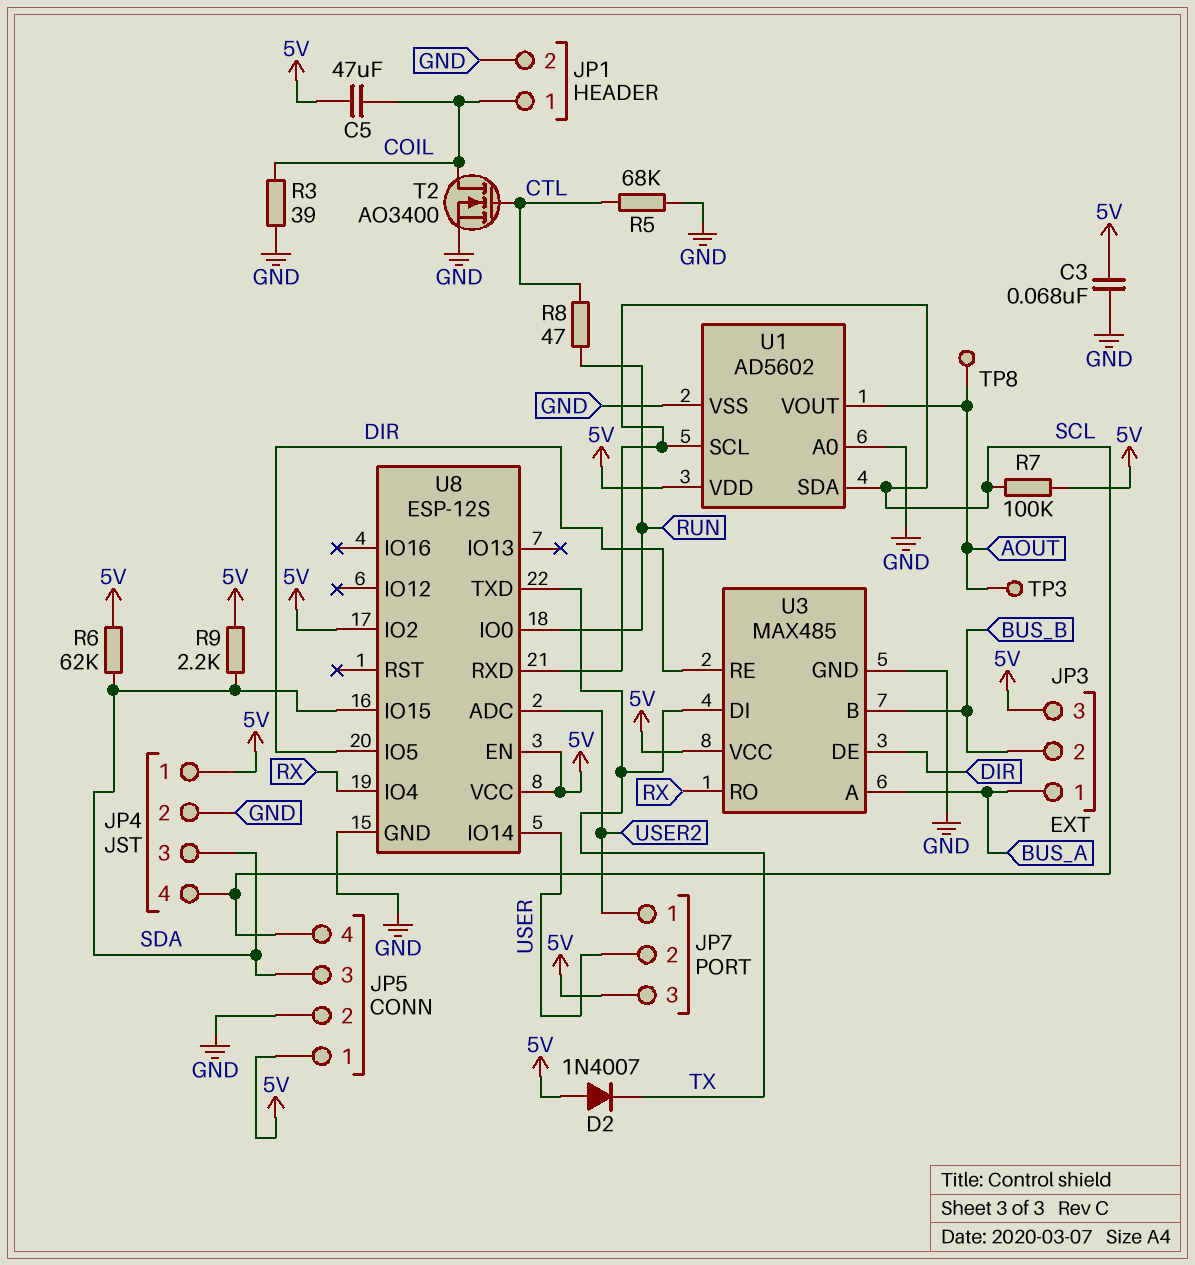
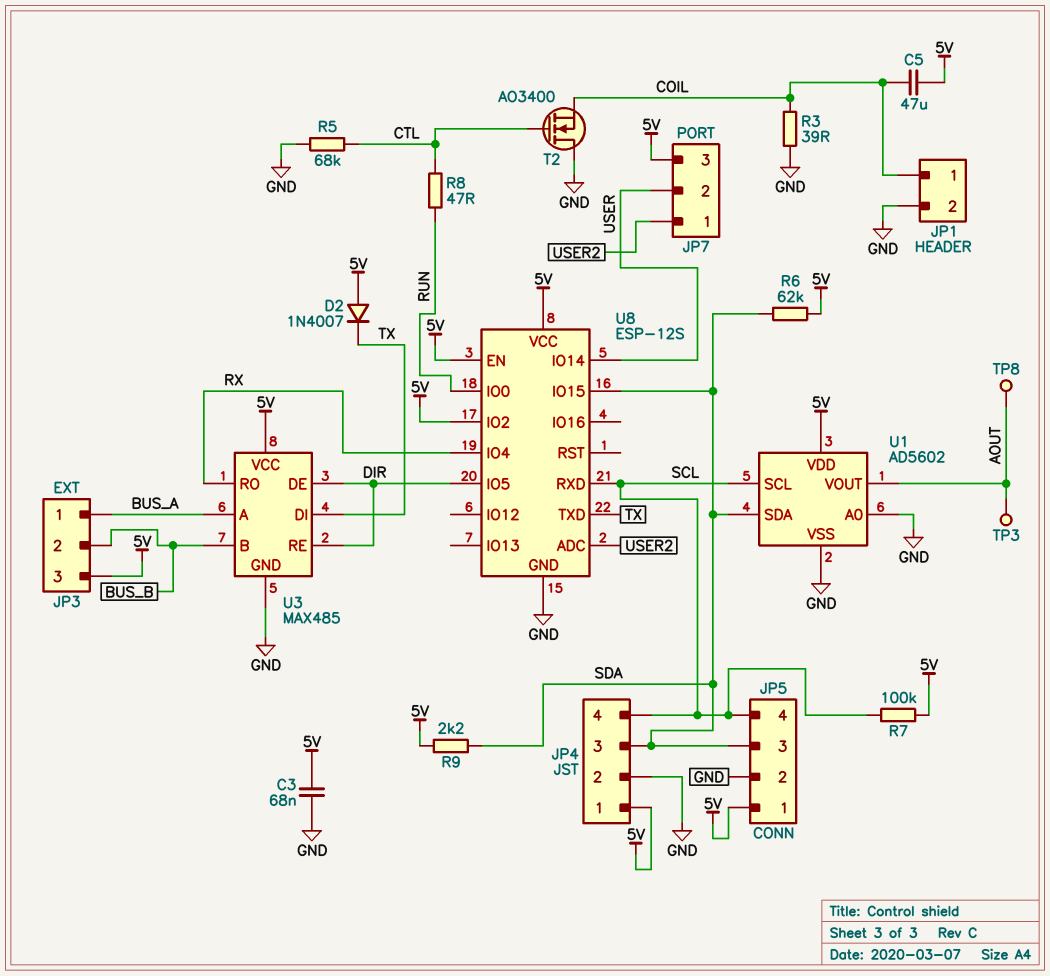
T2: NMOS AO3400 (G CTL, D COIL, S GND) -> NMOS AO3400 (G CTL, D GND, S COIL)
U1 pin SDA: SCL -> SDA

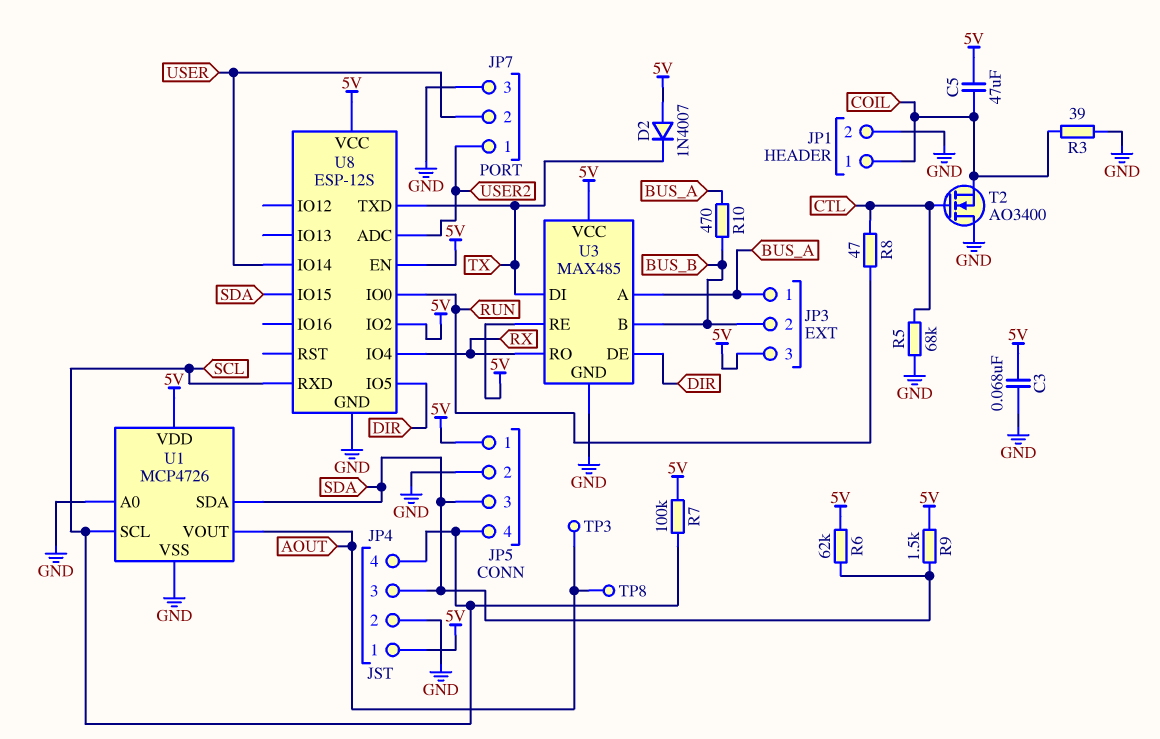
JP7 pin 3: 5V -> GND
R9: 2.2k (5V, SDA) -> 1.5k (5V, SDA)
R10: none -> 470 (BUS_A, BUS_B)
U1: AD5602 -> MCP4726
U3 pin RE: DIR -> 5V

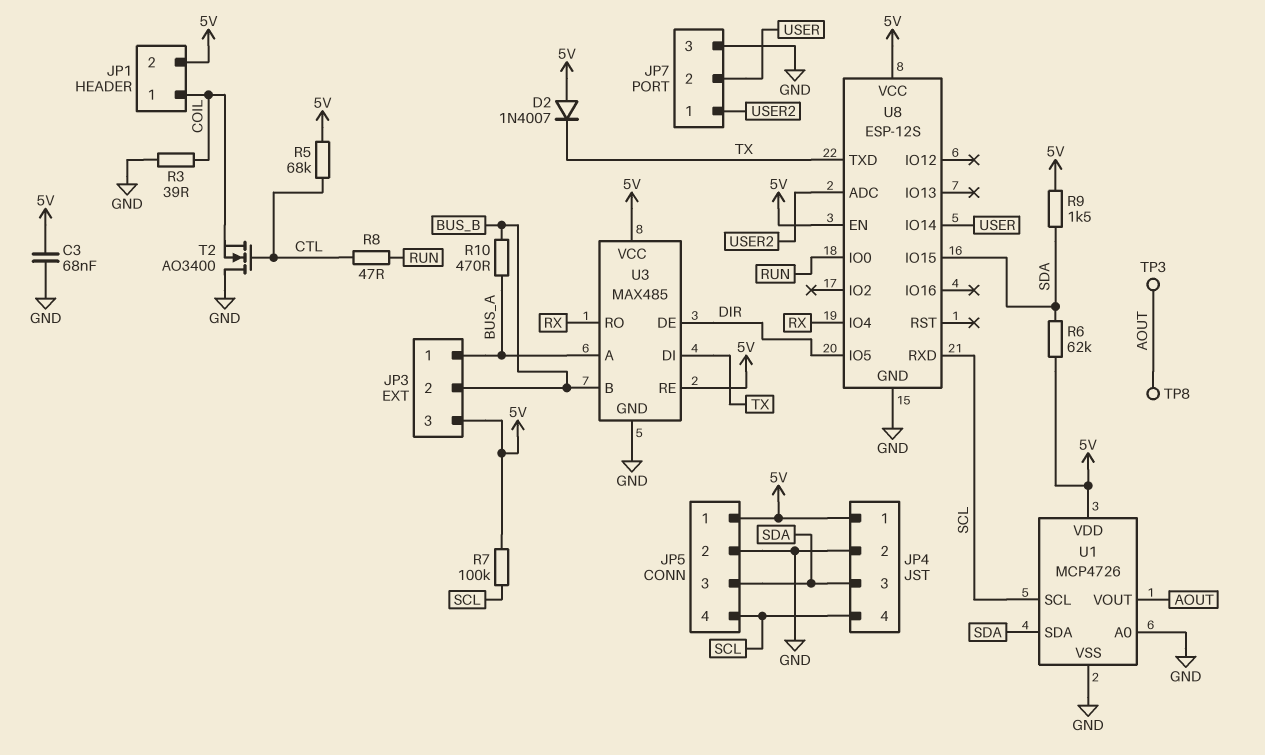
C5: 47uF (5V, COIL) -> none
JP1 pin 2: GND -> 5V
R5: 68k (CTL, GND) -> 68k (5V, CTL)
U8 pin IO2: 5V -> none

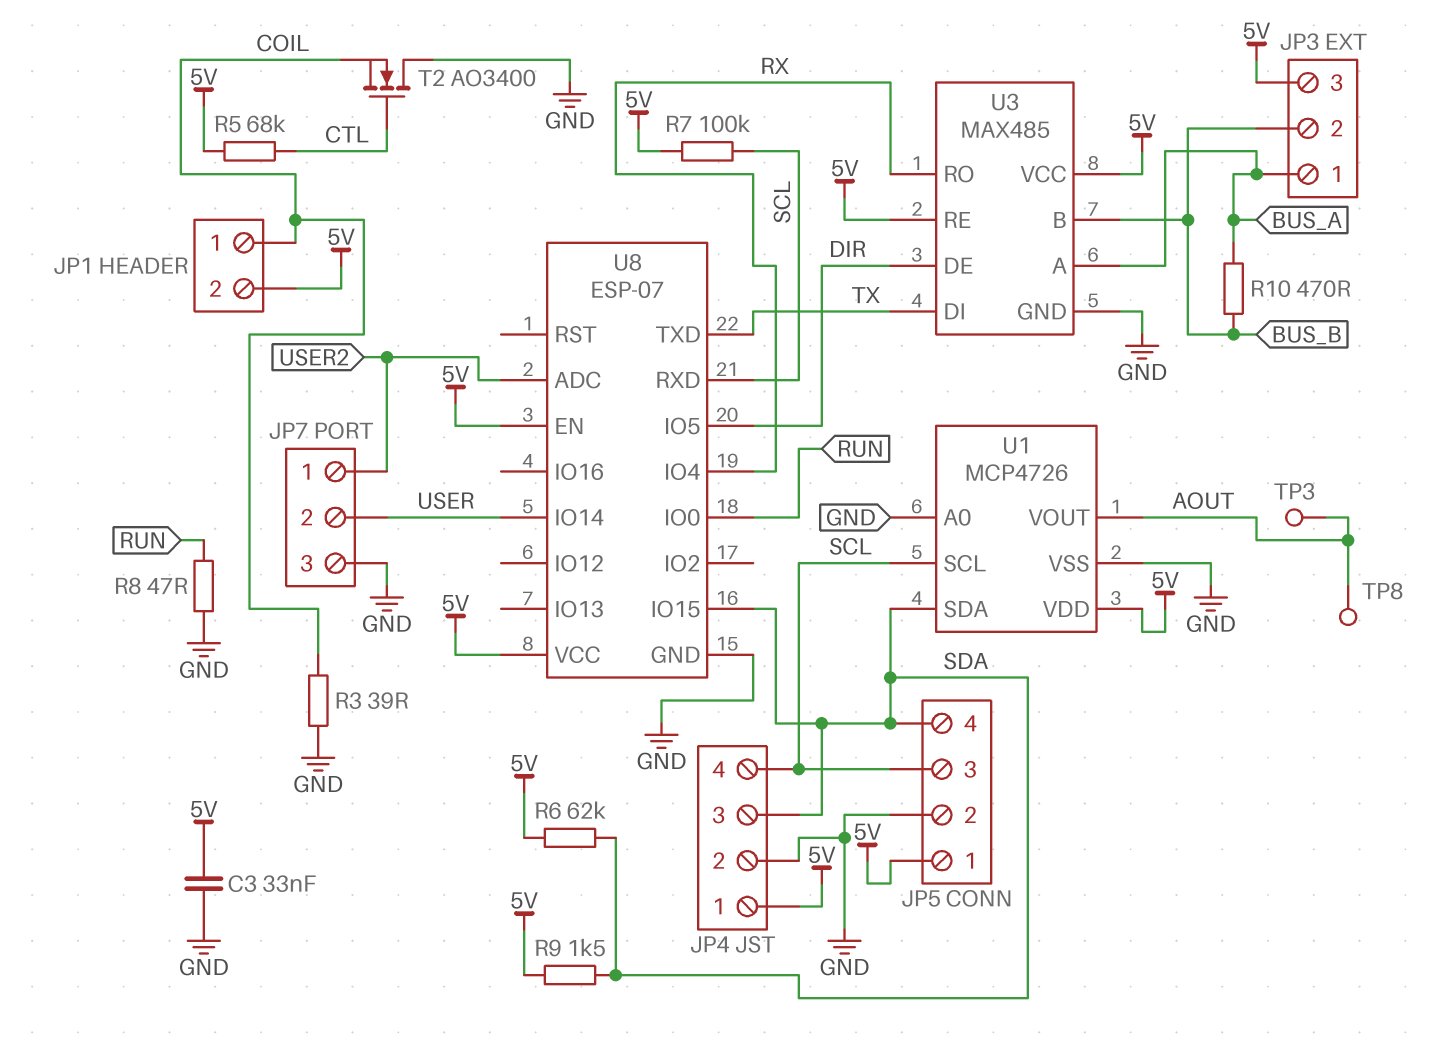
C3: 68nF (5V, GND) -> 33nF (5V, GND)
D2: diode 1N4007 (A 5V, K TX) -> none
JP5 pin 3: SDA -> SCL
JP5 pin 4: SCL -> SDA
R8: 47 (CTL, RUN) -> 47 (GND, RUN)
U8: ESP-12S -> ESP-07

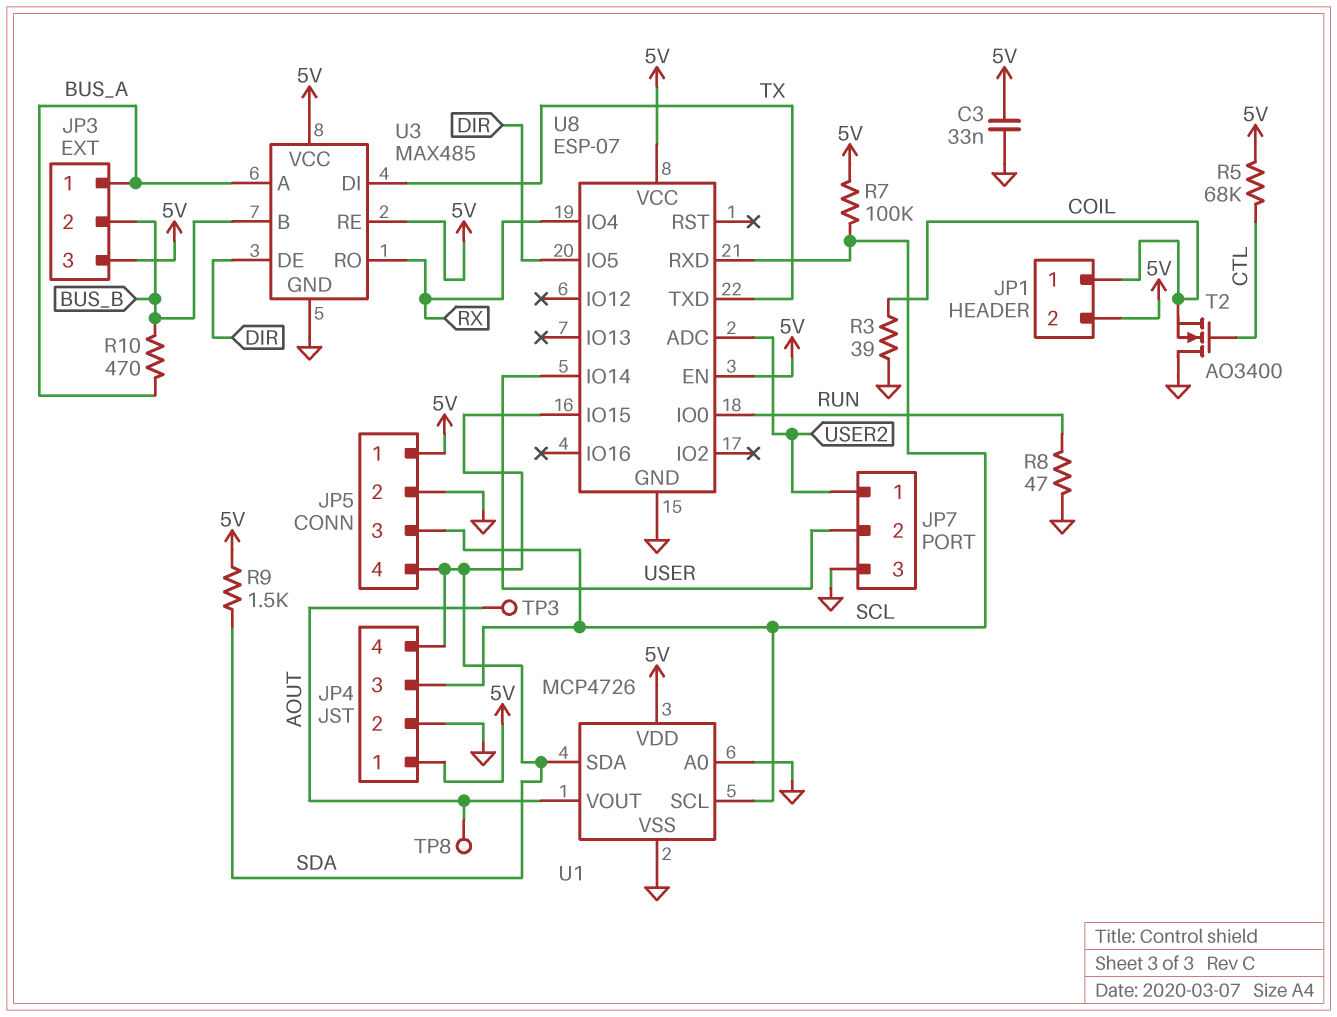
JP4 pin 3: SDA -> SCL
JP4 pin 4: SCL -> SDA
R6: 62k (5V, SDA) -> none

